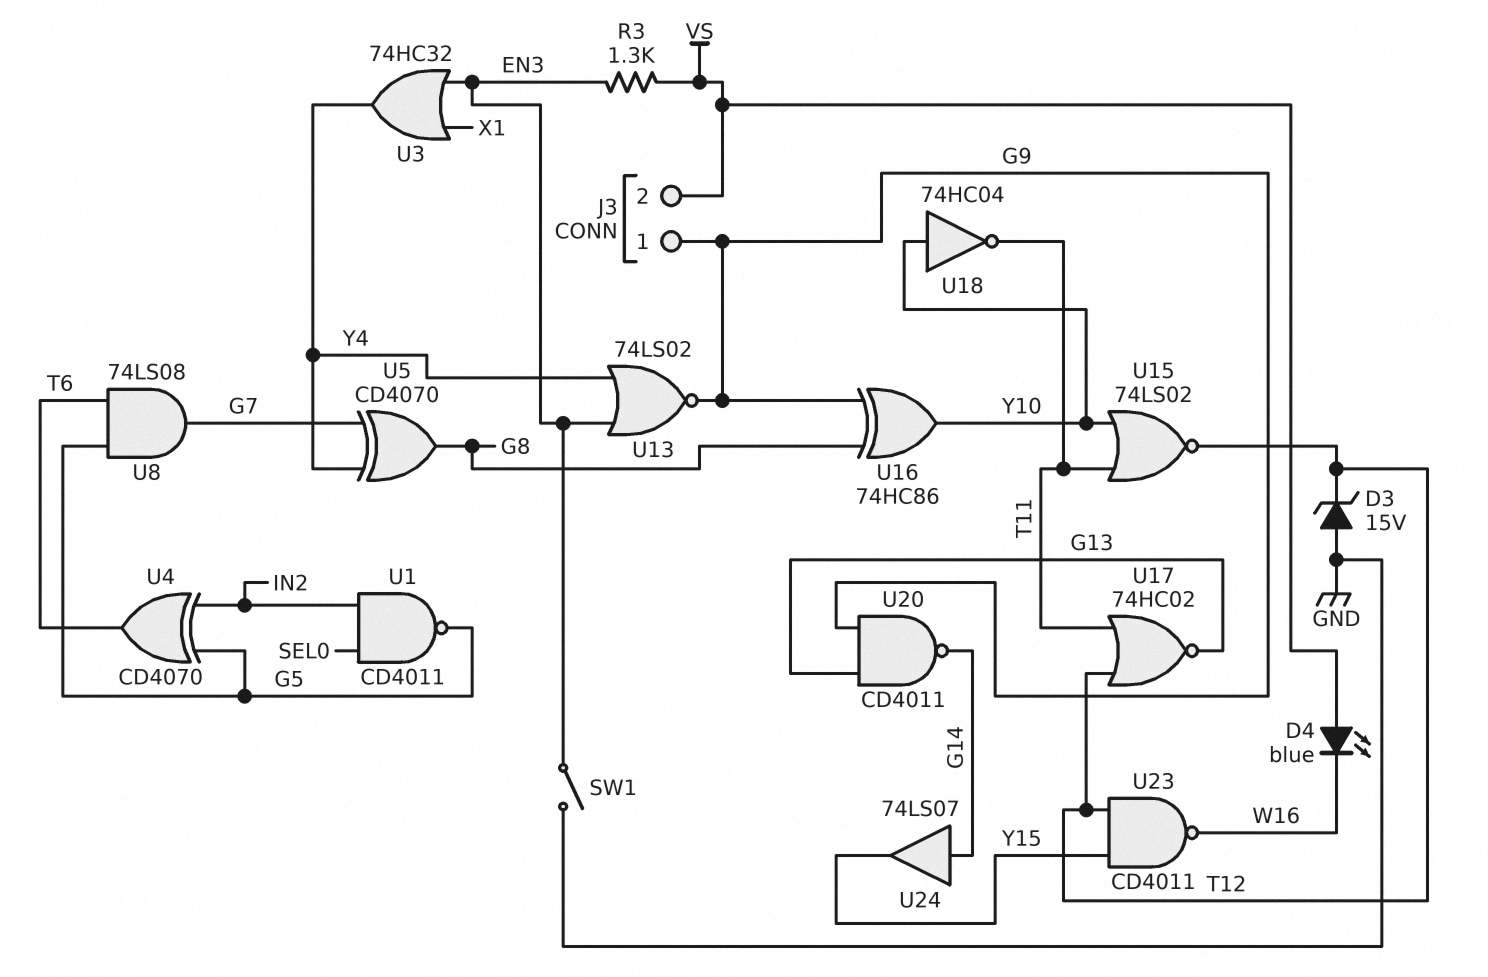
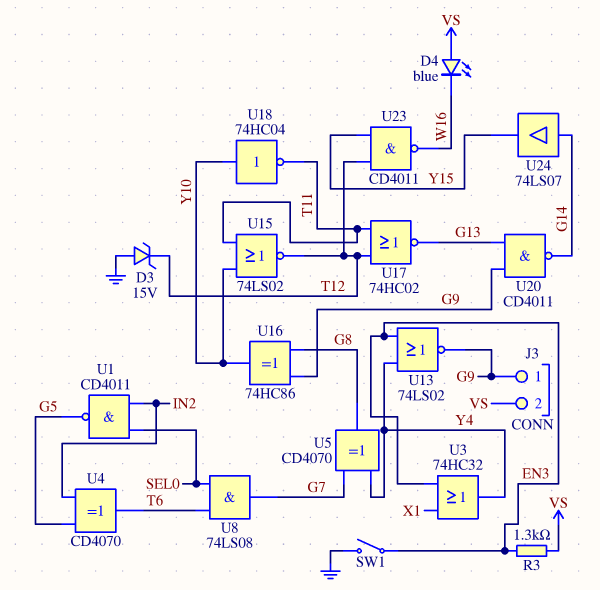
U8: AND 74LS08 (in G5, in T6, out G7) -> AND 74LS08 (in SEL0, in T6, out G7)

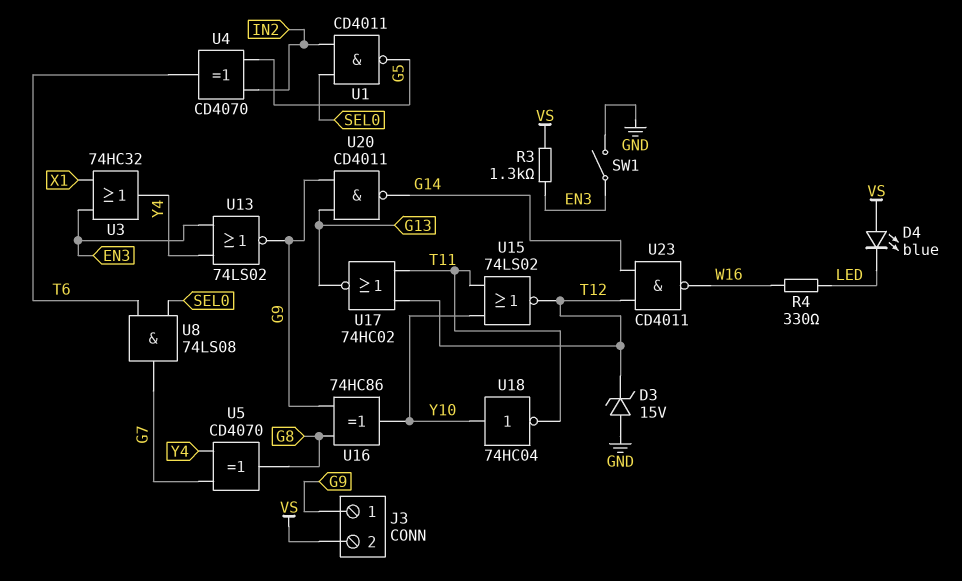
D4: LED blue (A VS, K W16) -> LED blue (A VS, K LED)
R4: none -> 330 (LED, W16)
U23: NAND CD4011 (in T12, in Y15, out W16) -> NAND CD4011 (in G14, in T12, out W16)
U24: buffer 74LS07 (in G14, out Y15) -> none

